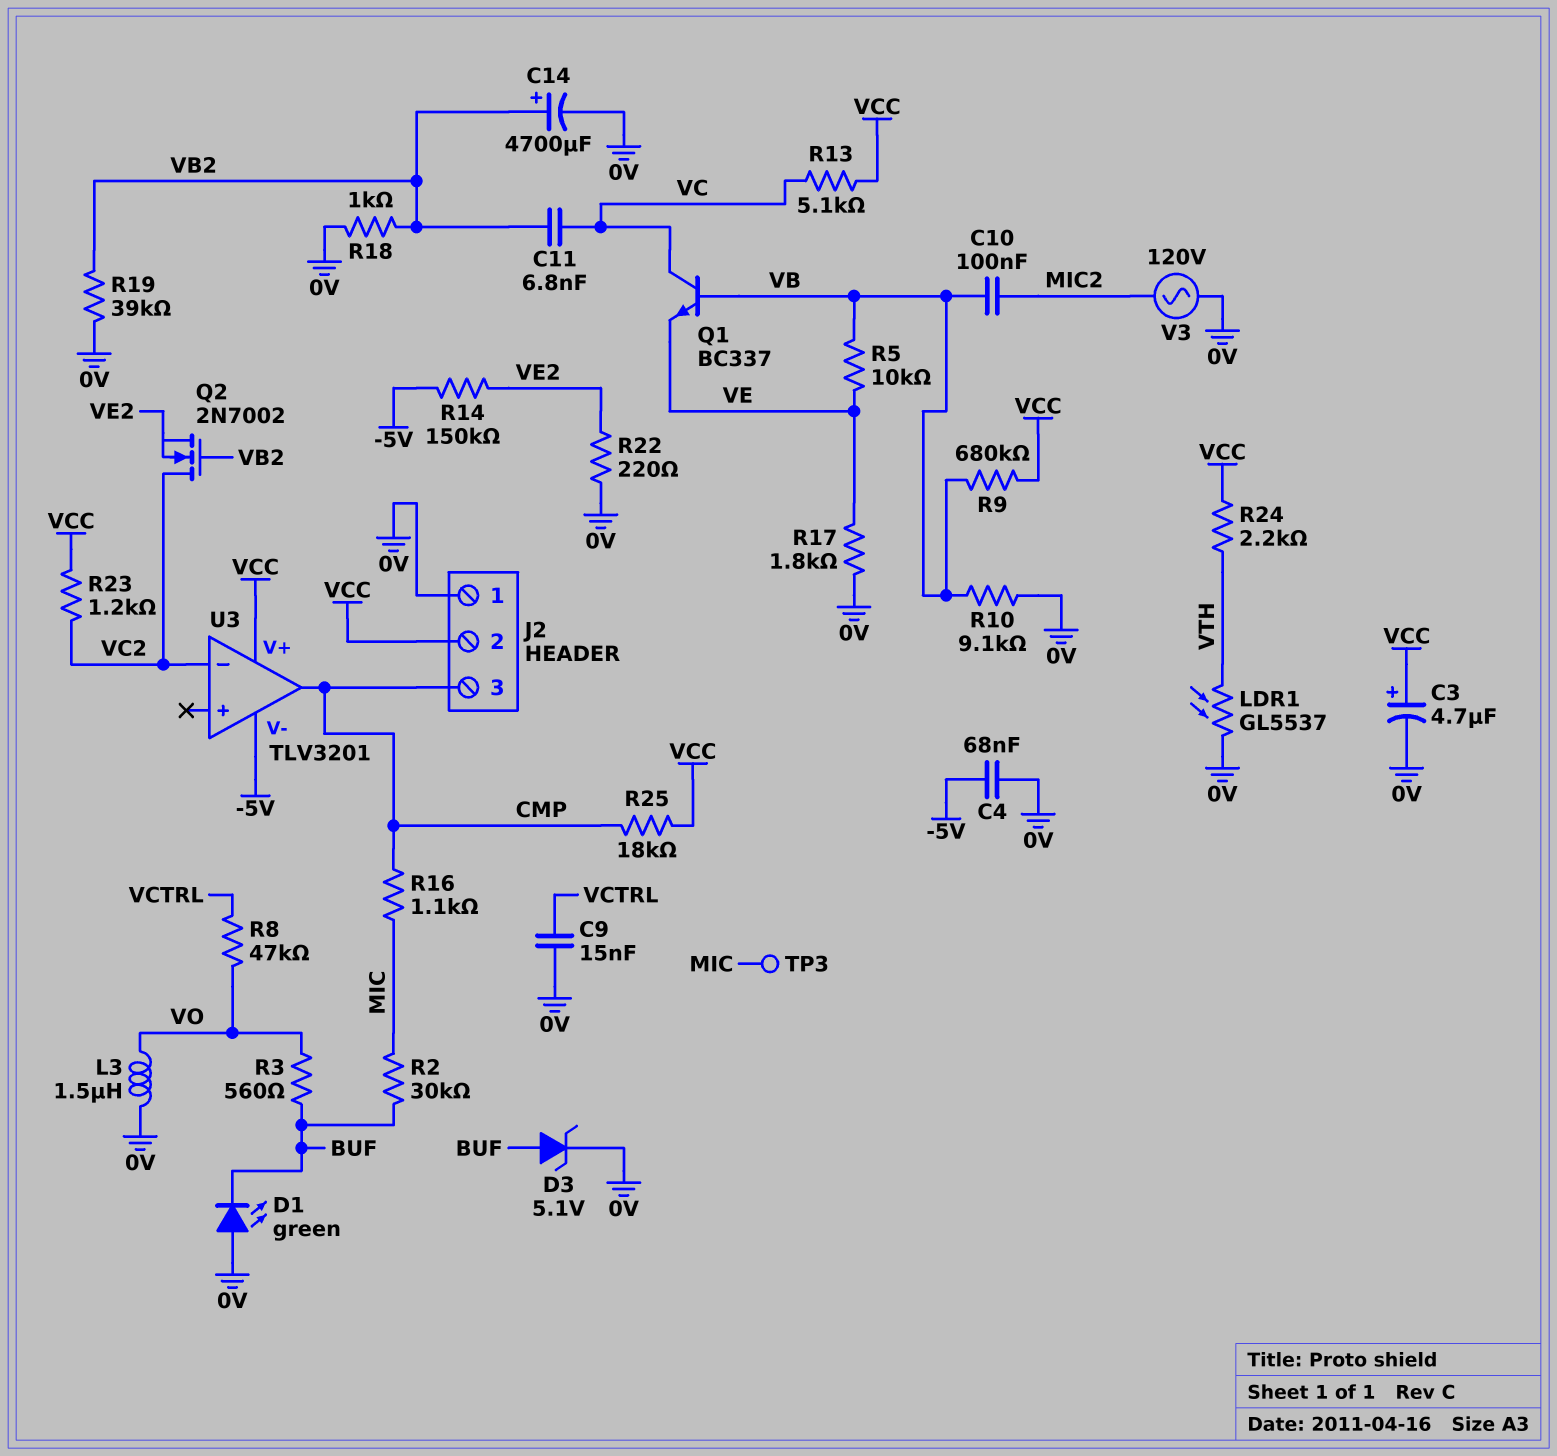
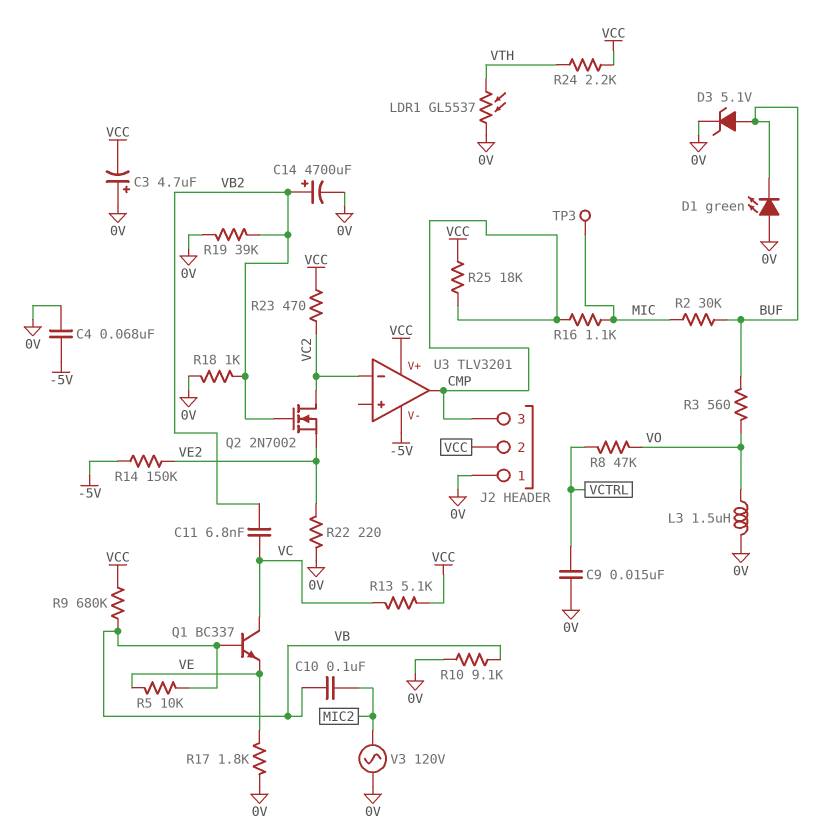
C3: 4.7uF (plus VCC, minus 0V) -> 4.7uF (plus 0V, minus VCC)
R23: 1.2k (VC2, VCC) -> 470 (VC2, VCC)

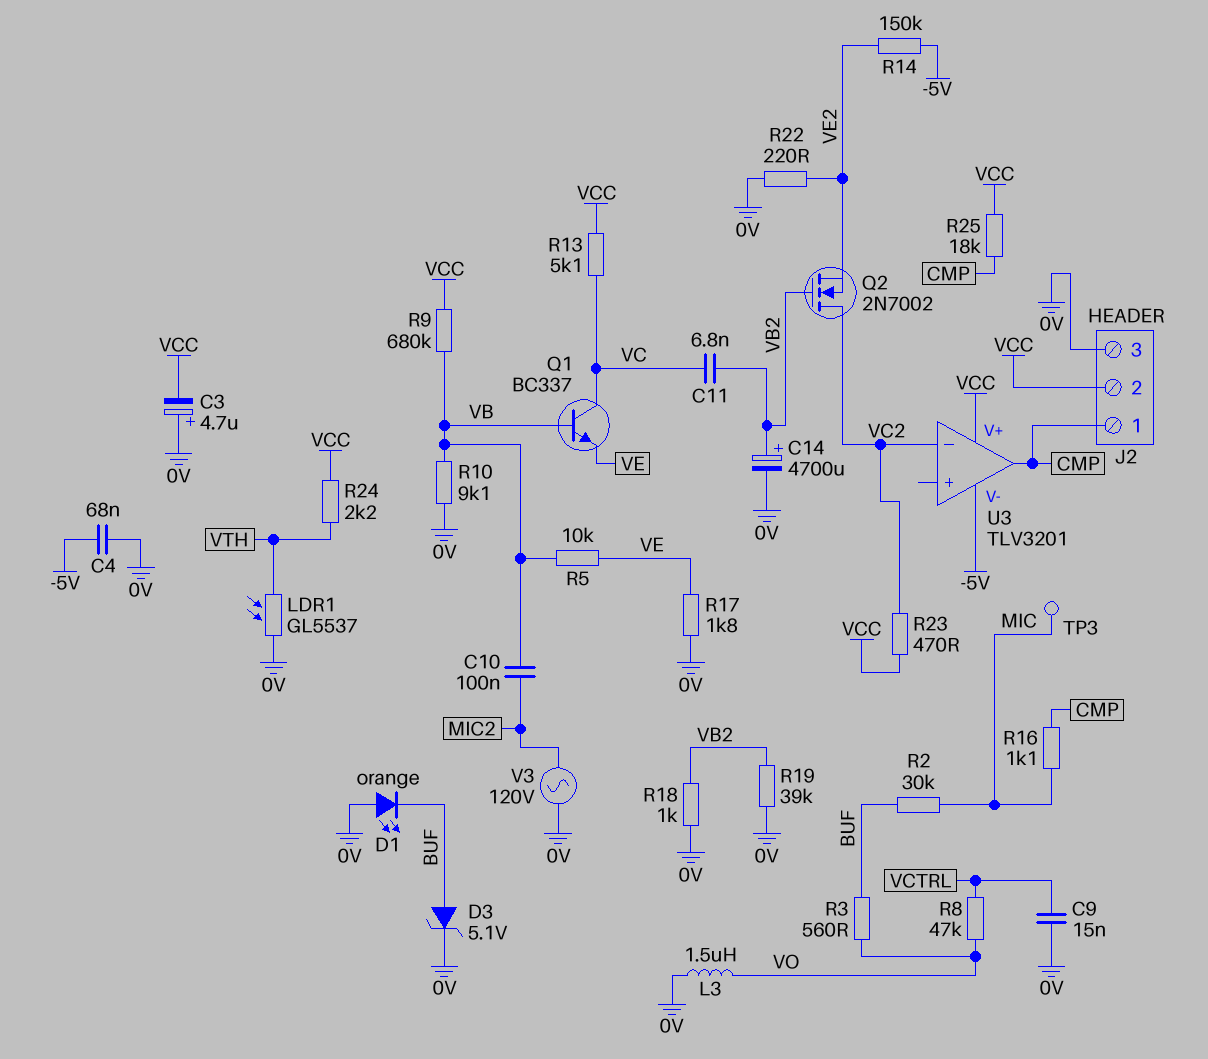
D1: LED green (A 0V, K BUF) -> LED orange (A 0V, K BUF)
J2 pin 1: 0V -> CMP
J2 pin 3: CMP -> 0V

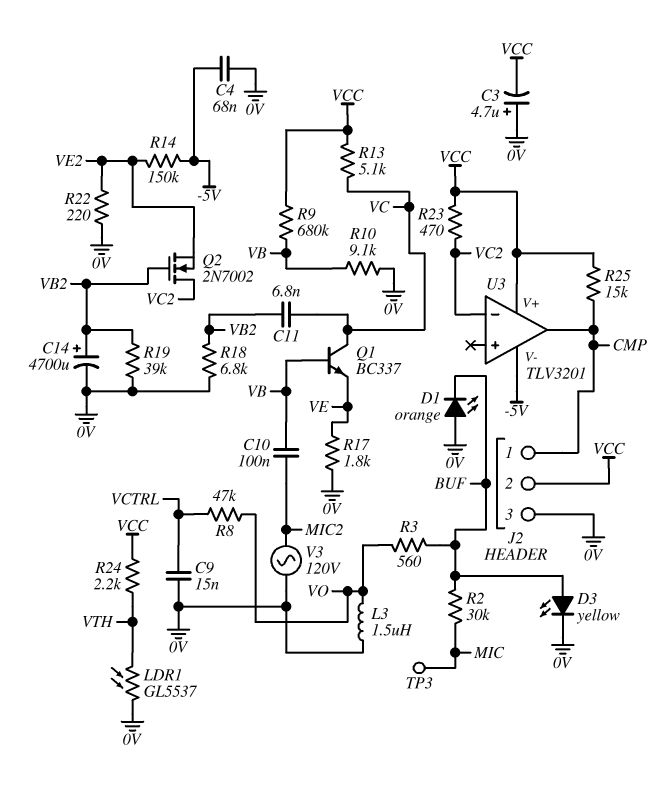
D3: zener 5.1V (A BUF, K 0V) -> LED yellow (A BUF, K 0V)
R5: 10k (VB, VE) -> none
R16: 1.1k (CMP, MIC) -> none
R18: 1k (0V, VB2) -> 6.8k (0V, VB2)
R25: 18k (CMP, VCC) -> 15k (CMP, VCC)

